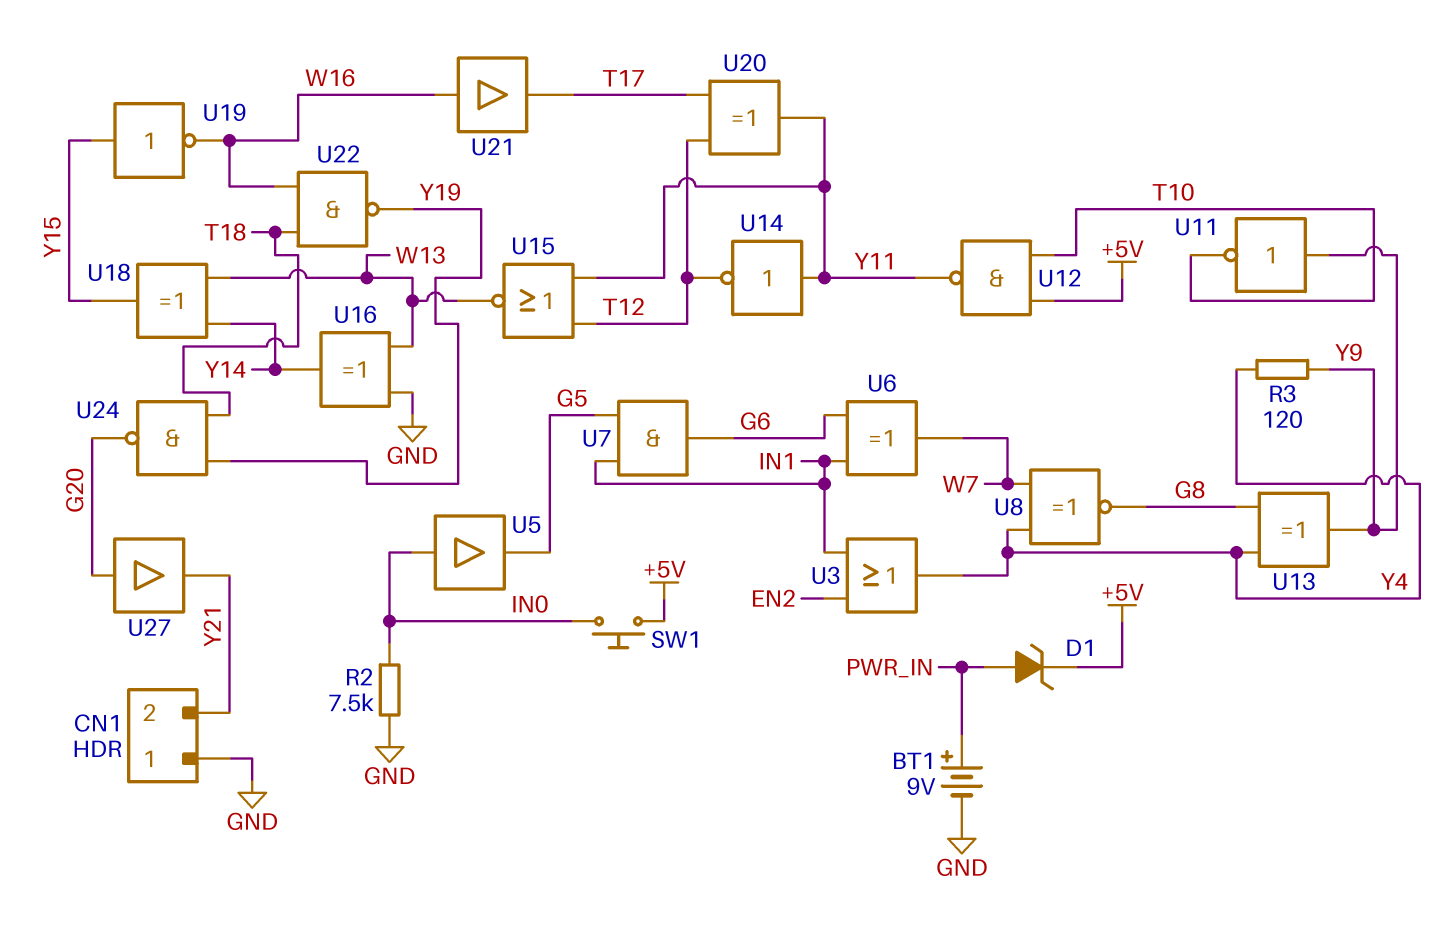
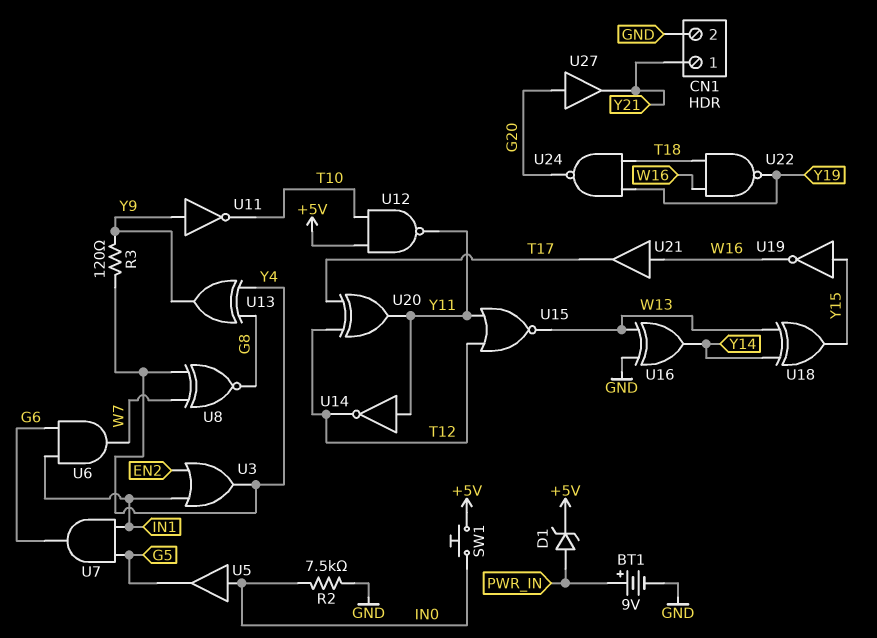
CN1 pin 1: GND -> Y21
CN1 pin 2: Y21 -> GND
U6: XOR (in G6, in IN1, out W7) -> AND (in G6, in IN1, out W7)

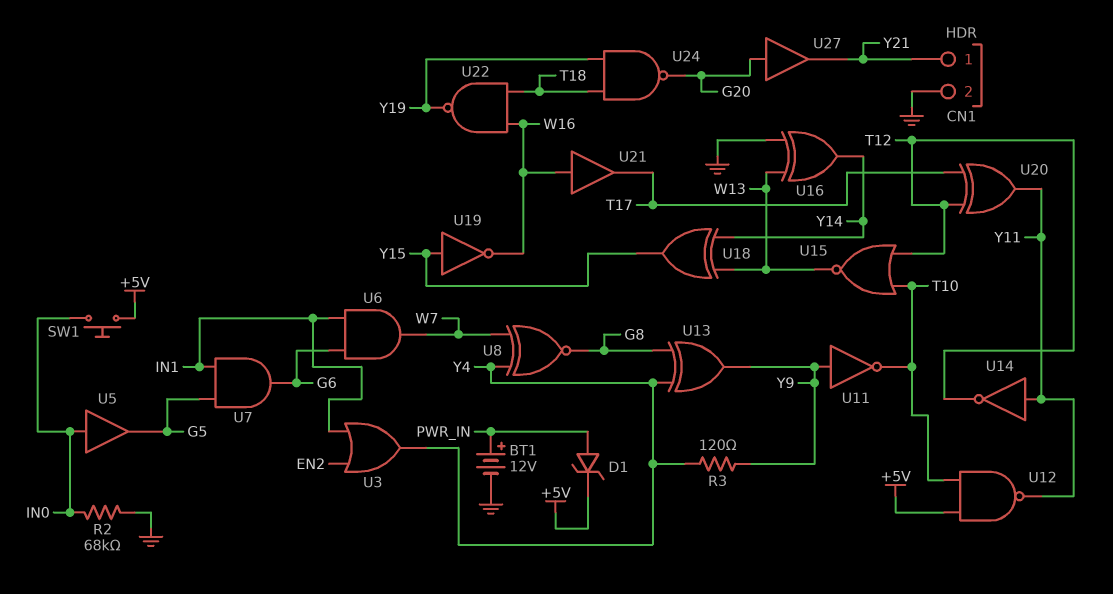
BT1: 9V (plus PWR_IN, minus GND) -> 12V (plus PWR_IN, minus GND)
R2: 7.5k (GND, IN0) -> 68k (GND, IN0)
U15: NOR (in T12, in Y11, out W13) -> NOR (in T10, in T12, out W13)

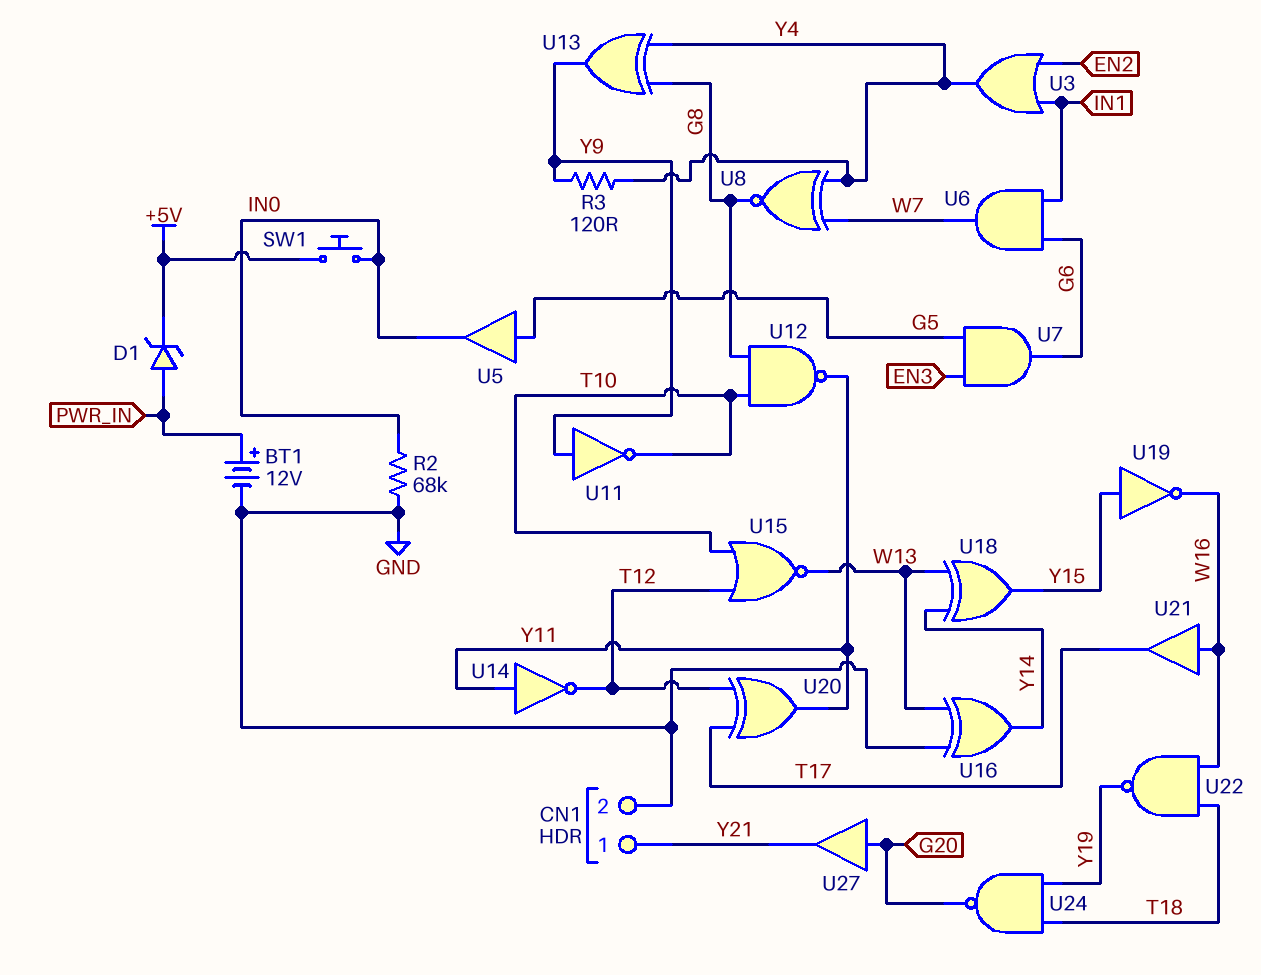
U5: buffer (in IN0, out G5) -> buffer (in G5, out IN0)
U7: AND (in G5, in IN1, out G6) -> AND (in EN3, in G5, out G6)
U12: NAND (in +5V, in T10, out Y11) -> NAND (in G8, in T10, out Y11)

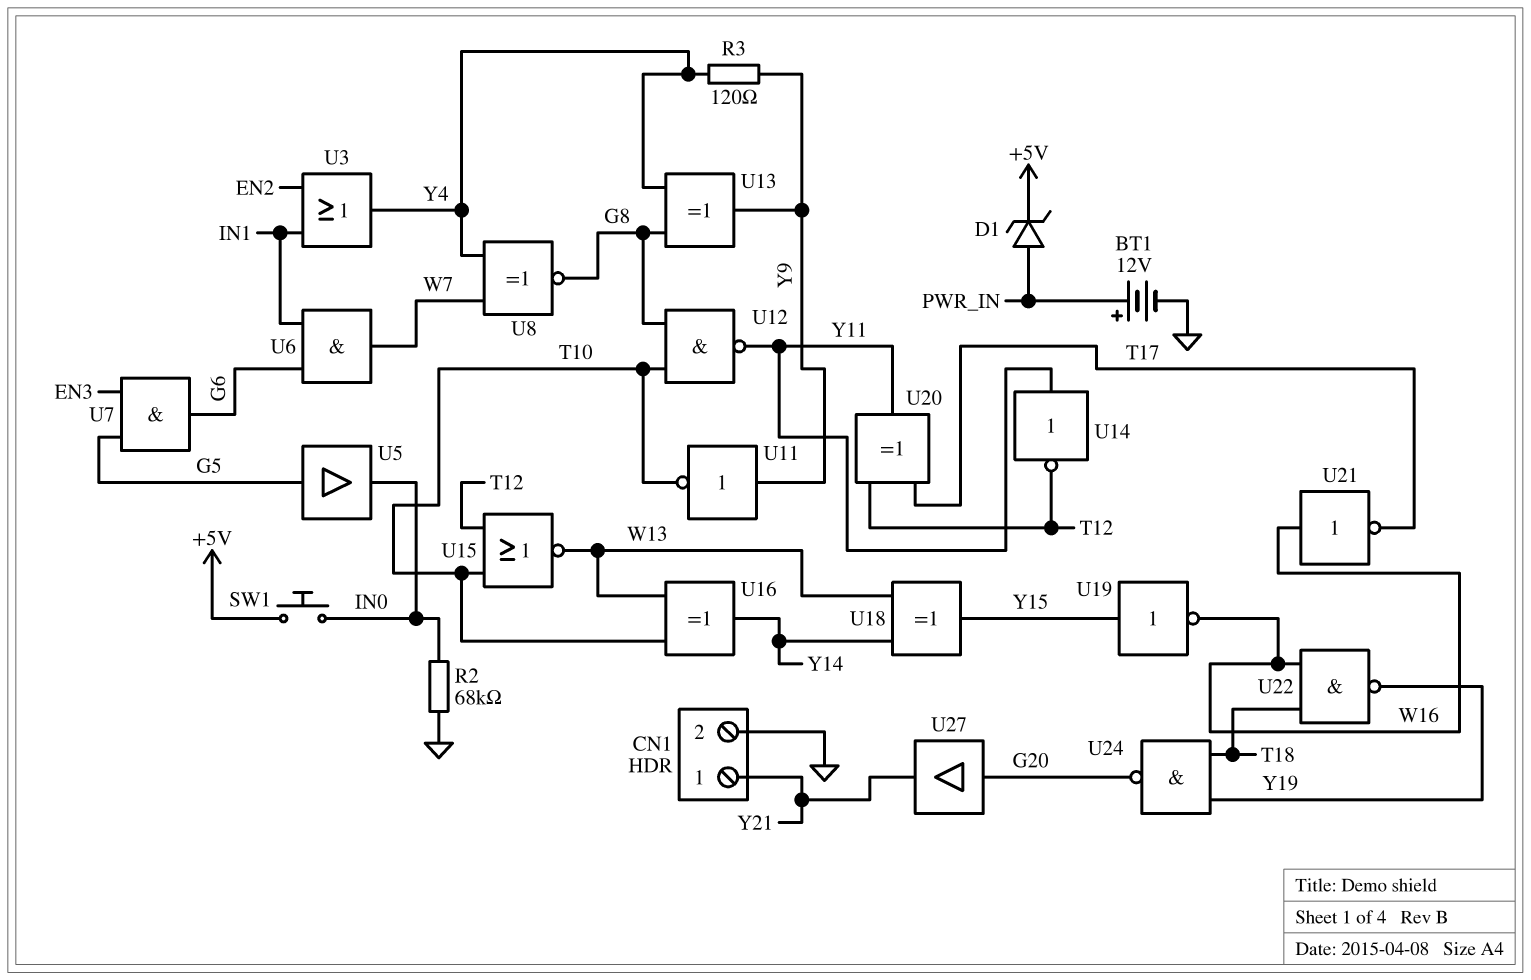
U16: XOR (in GND, in W13, out Y14) -> XOR (in T10, in W13, out Y14)
U21: buffer (in W16, out T17) -> NOT (in W16, out T17)

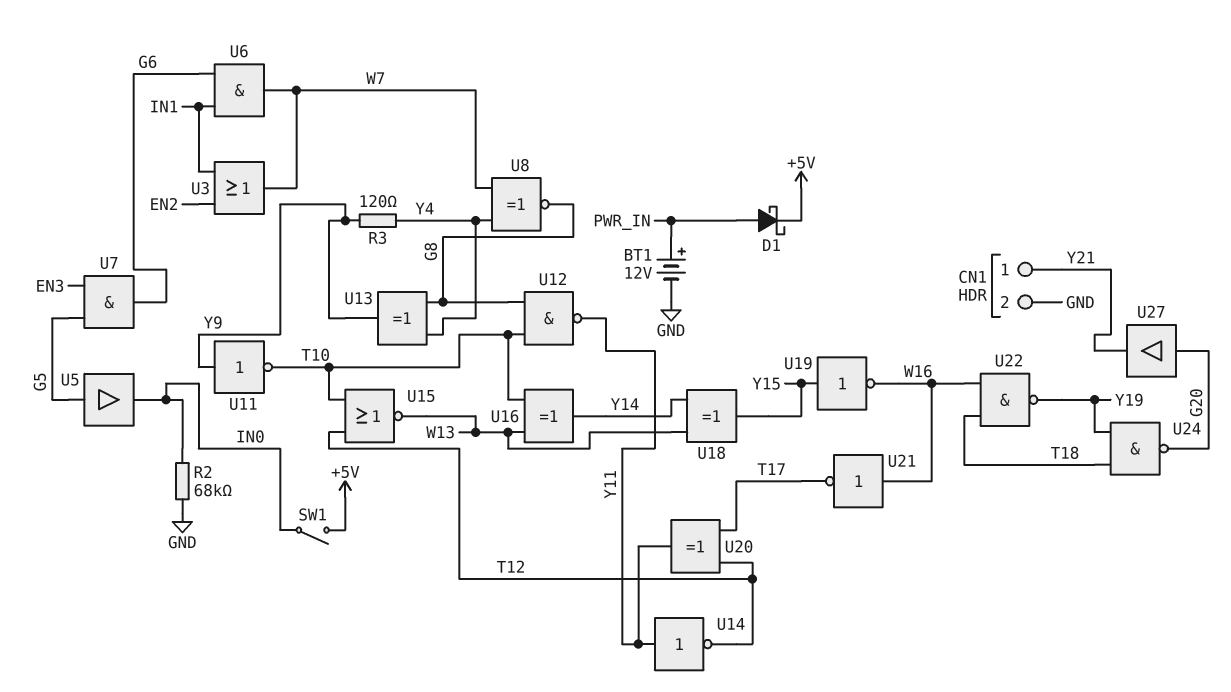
D1: zener (A PWR_IN, K +5V) -> schottky (A PWR_IN, K +5V)
SW1: button (+5V, IN0) -> switch (+5V, IN0)
U3: OR (in EN2, in IN1, out Y4) -> OR (in EN2, in IN1, out W7)

